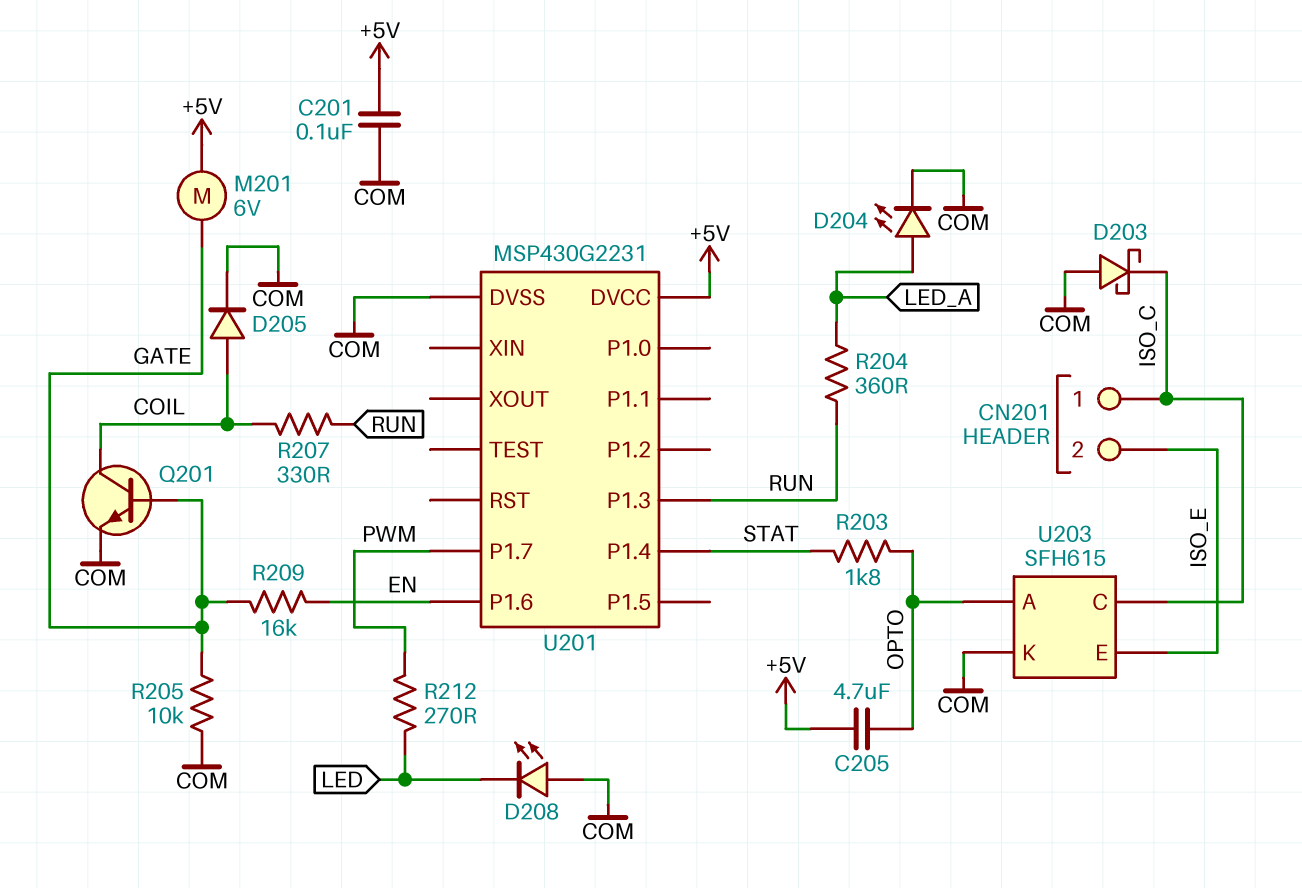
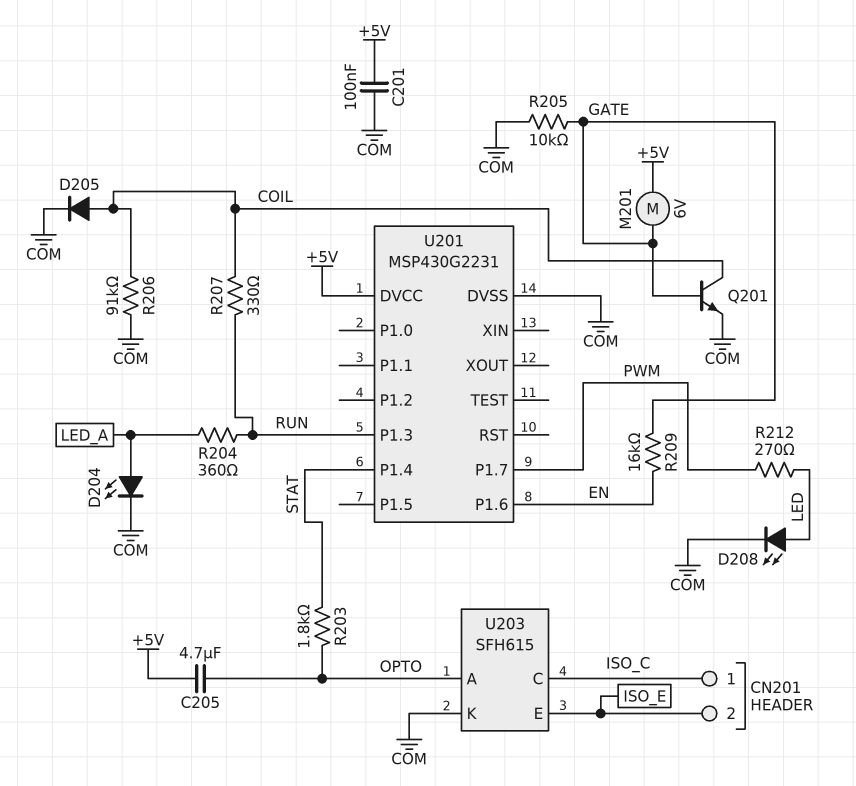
D203: schottky (A COM, K ISO_C) -> none
D208: LED (A COM, K LED) -> LED (A LED, K COM)
R206: none -> 91k (COIL, COM)

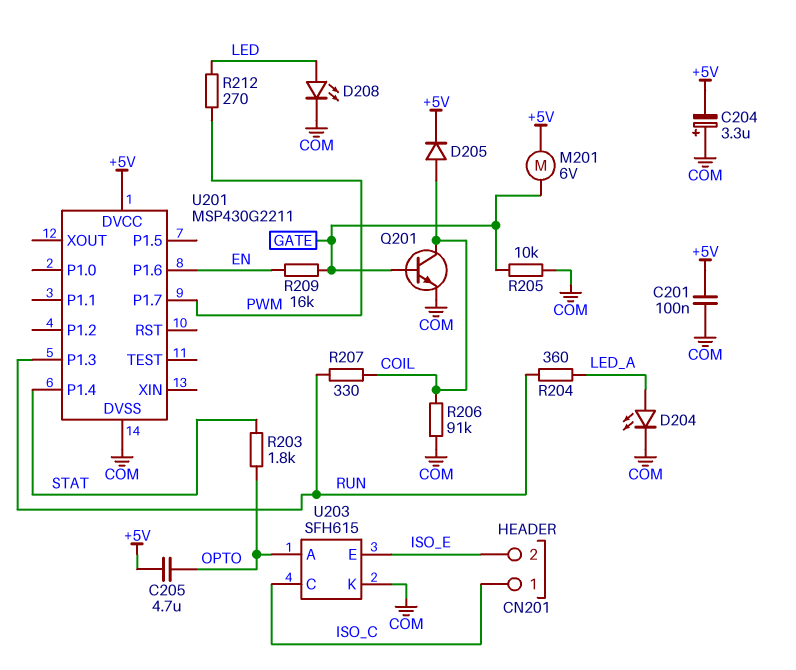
C204: none -> 3.3uF (plus COM, minus +5V)
D205: diode (A COIL, K COM) -> diode (A COIL, K +5V)
U201: MSP430G2231 -> MSP430G2211

